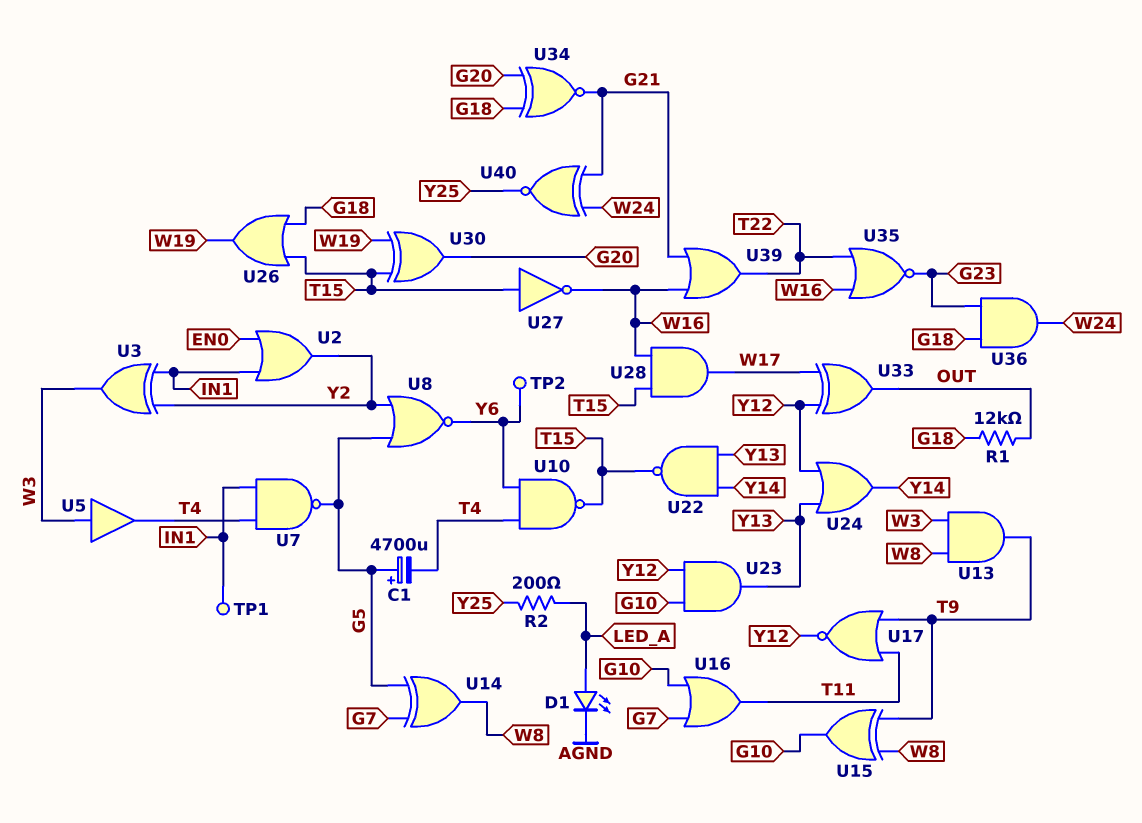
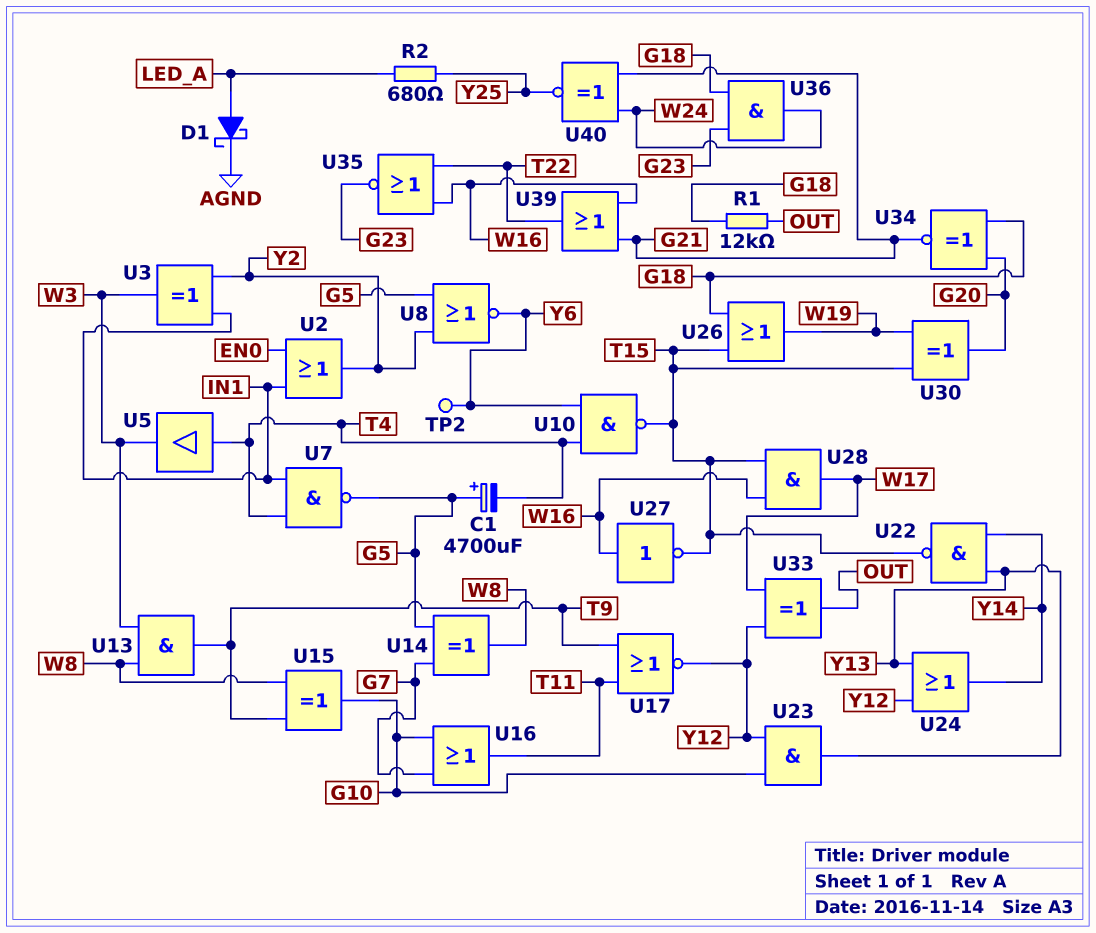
D1: LED (A LED_A, K AGND) -> schottky (A LED_A, K AGND)
R2: 200 (LED_A, Y25) -> 680 (LED_A, Y25)
TP1: test point (IN1) -> none
U5: buffer (in W3, out T4) -> buffer (in T4, out W3)
U27: NOT (in T15, out W16) -> NOT (in W16, out T15)

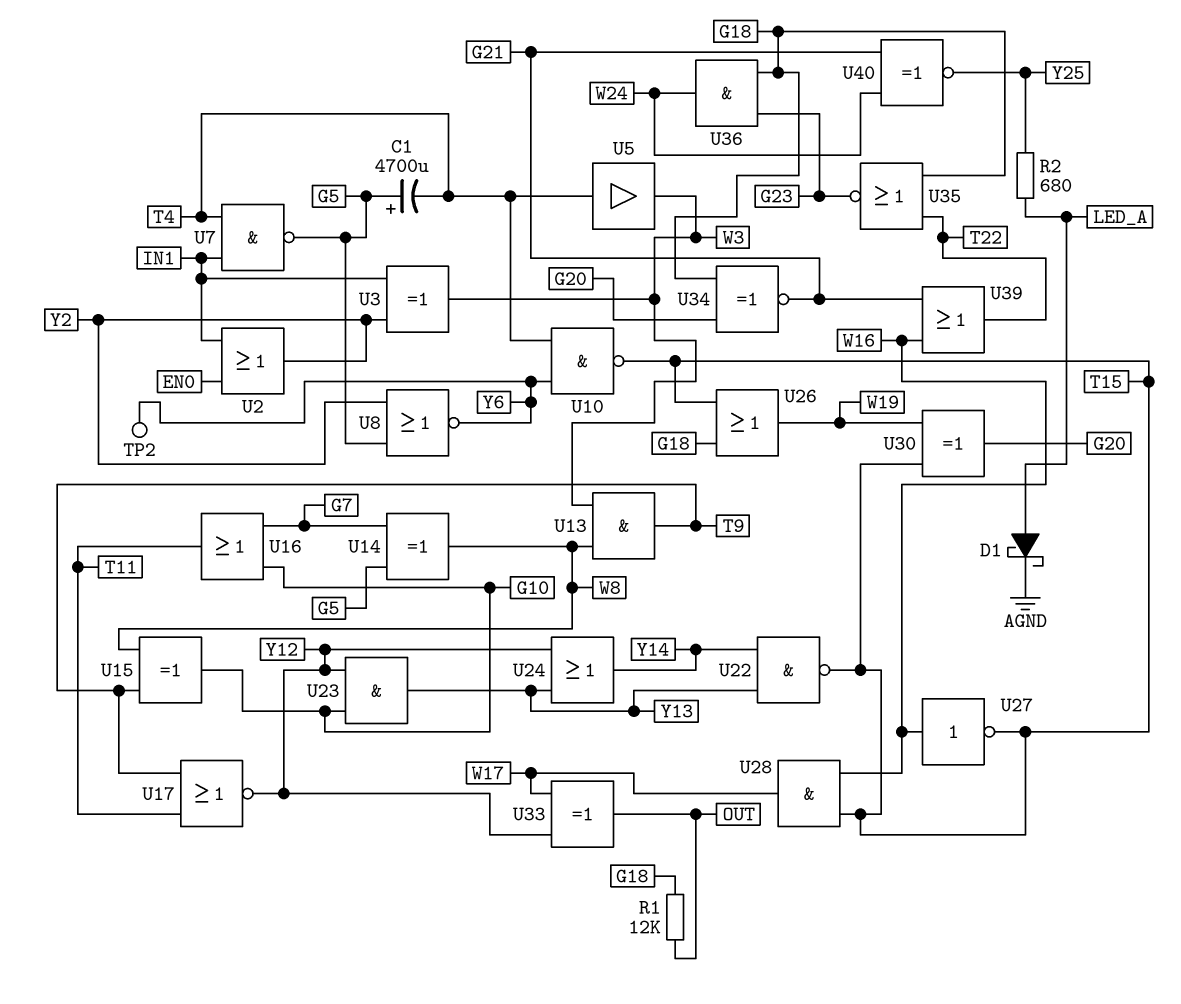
U35: NOR (in T22, in W16, out G23) -> NOR (in G18, in T22, out G23)

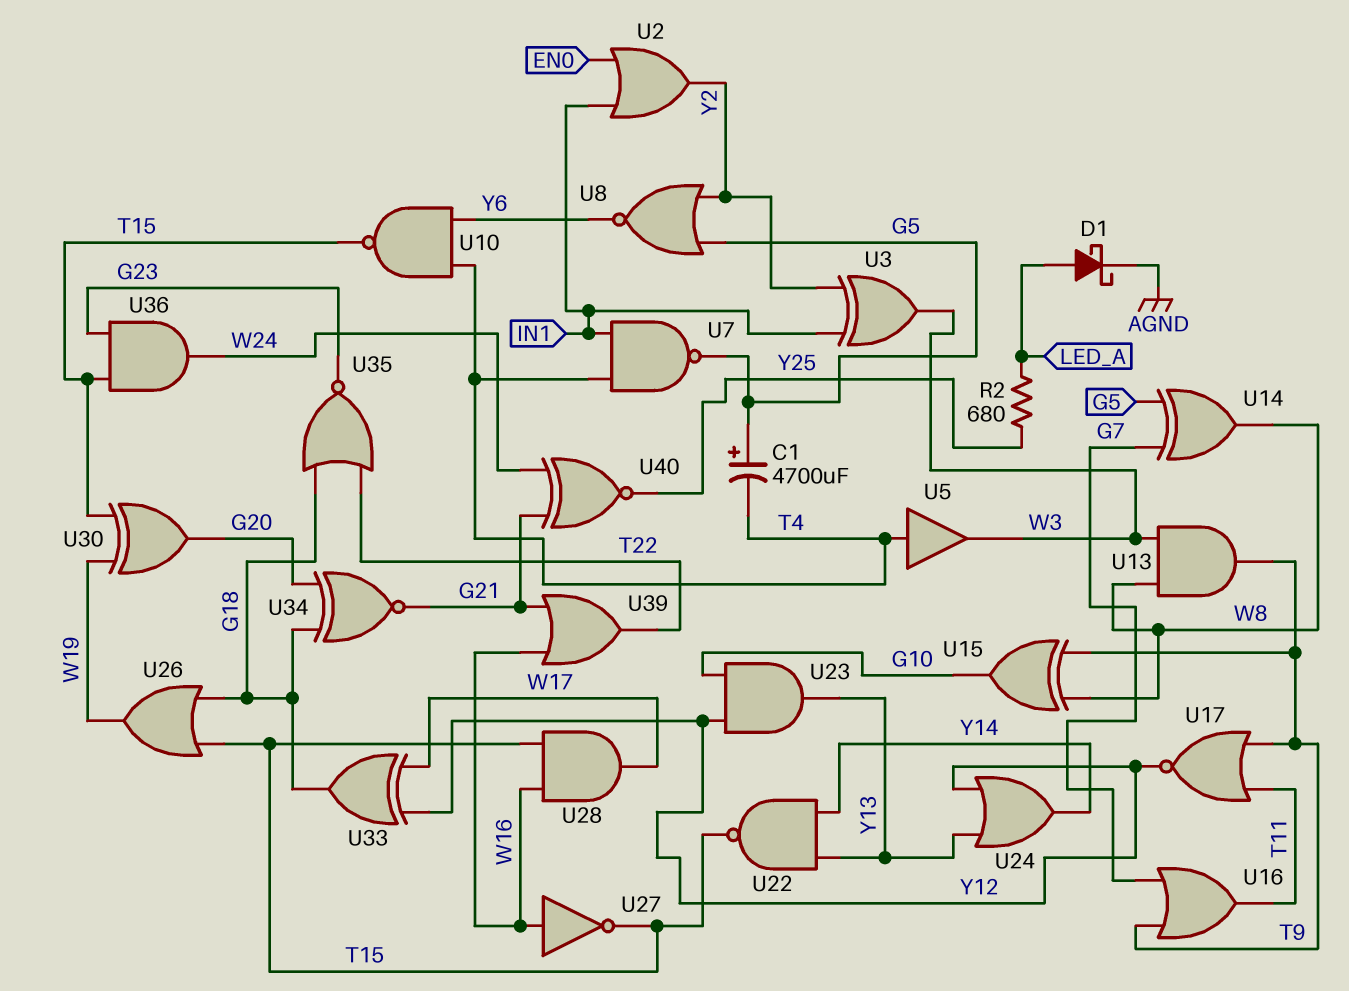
R1: 12k (G18, OUT) -> none
TP2: test point (Y6) -> none
U16: OR (in G7, in G10, out T11) -> OR (in G7, in T9, out T11)
U33: XOR (in W17, in Y12, out OUT) -> XOR (in W17, in Y12, out G18)
U36: AND (in G18, in G23, out W24) -> AND (in G23, in T15, out W24)

